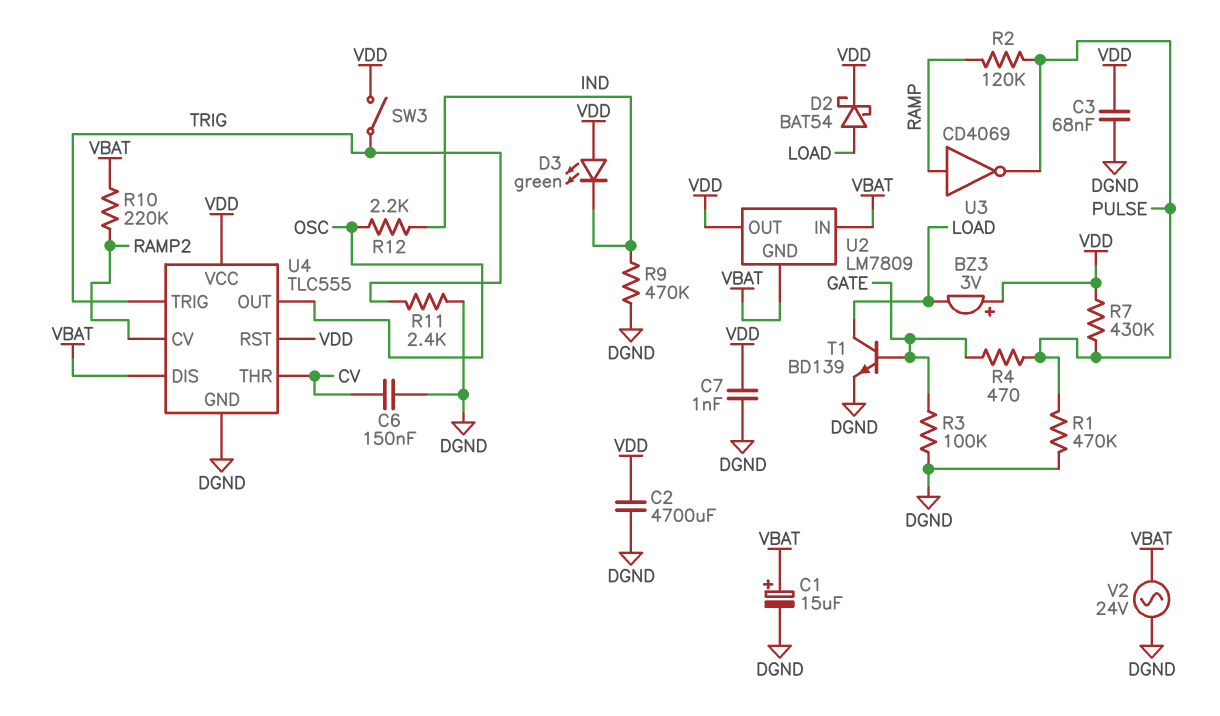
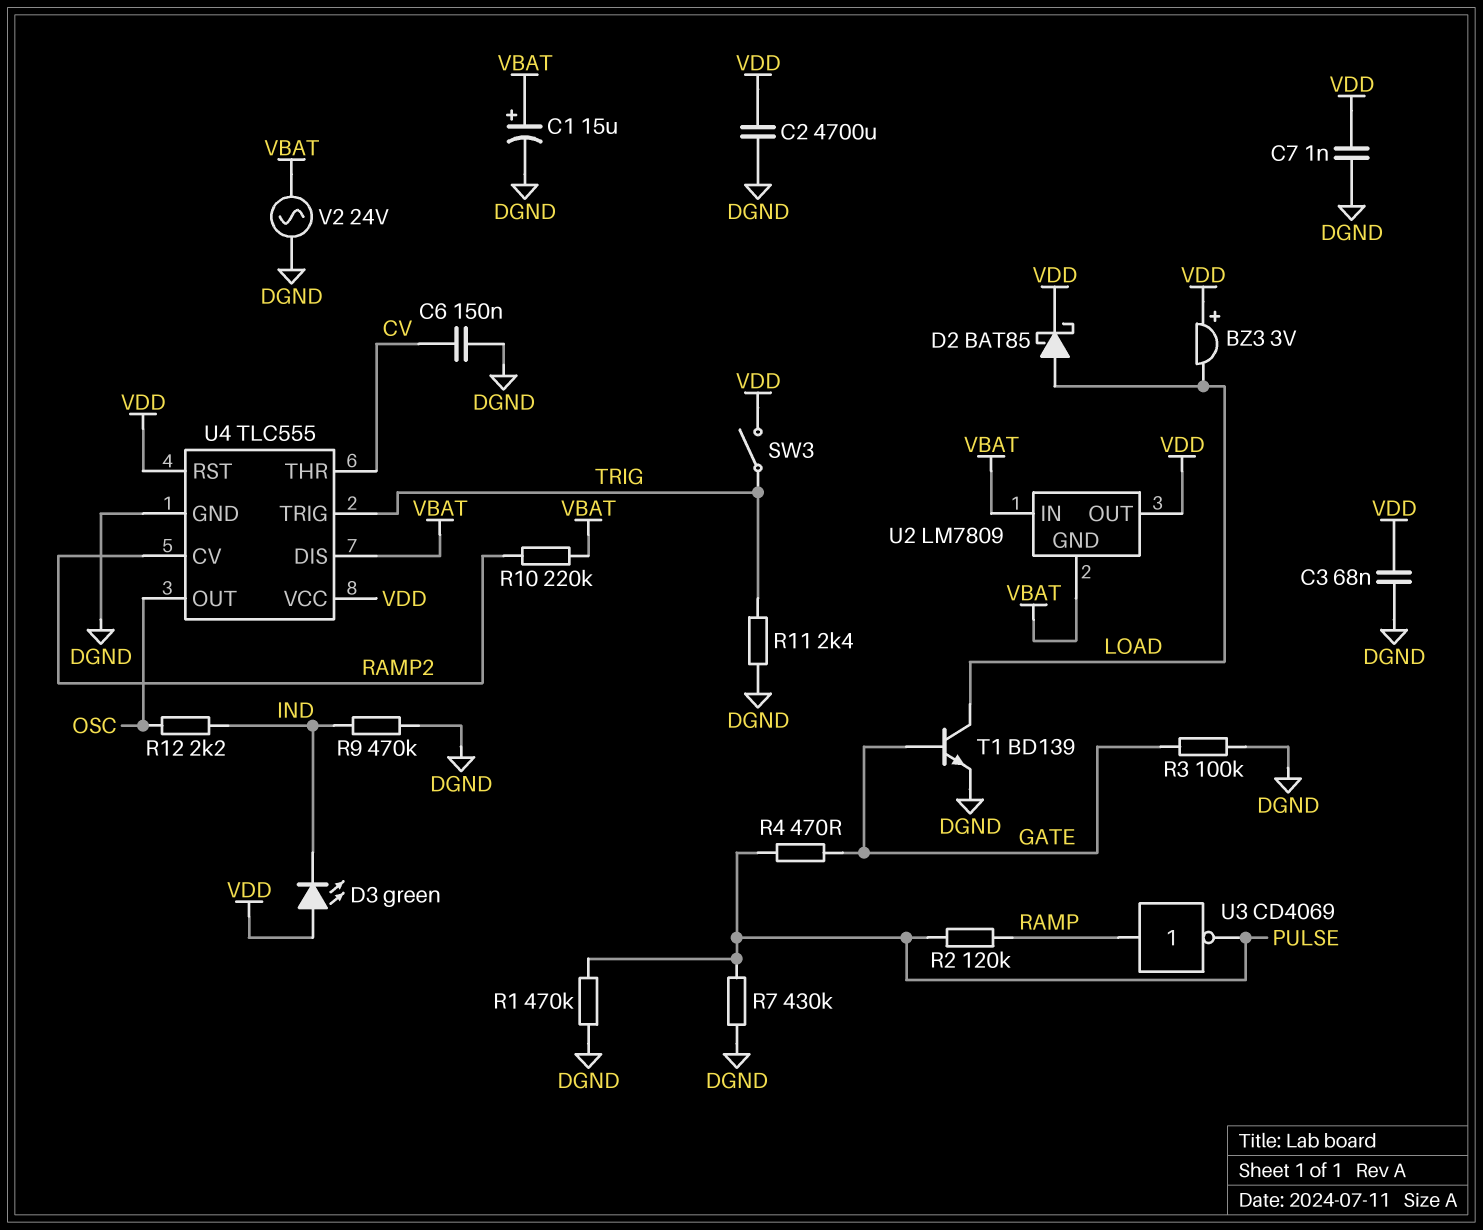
D2: schottky BAT54 (A LOAD, K VDD) -> schottky BAT85 (A LOAD, K VDD)
R7: 430k (PULSE, VDD) -> 430k (DGND, PULSE)

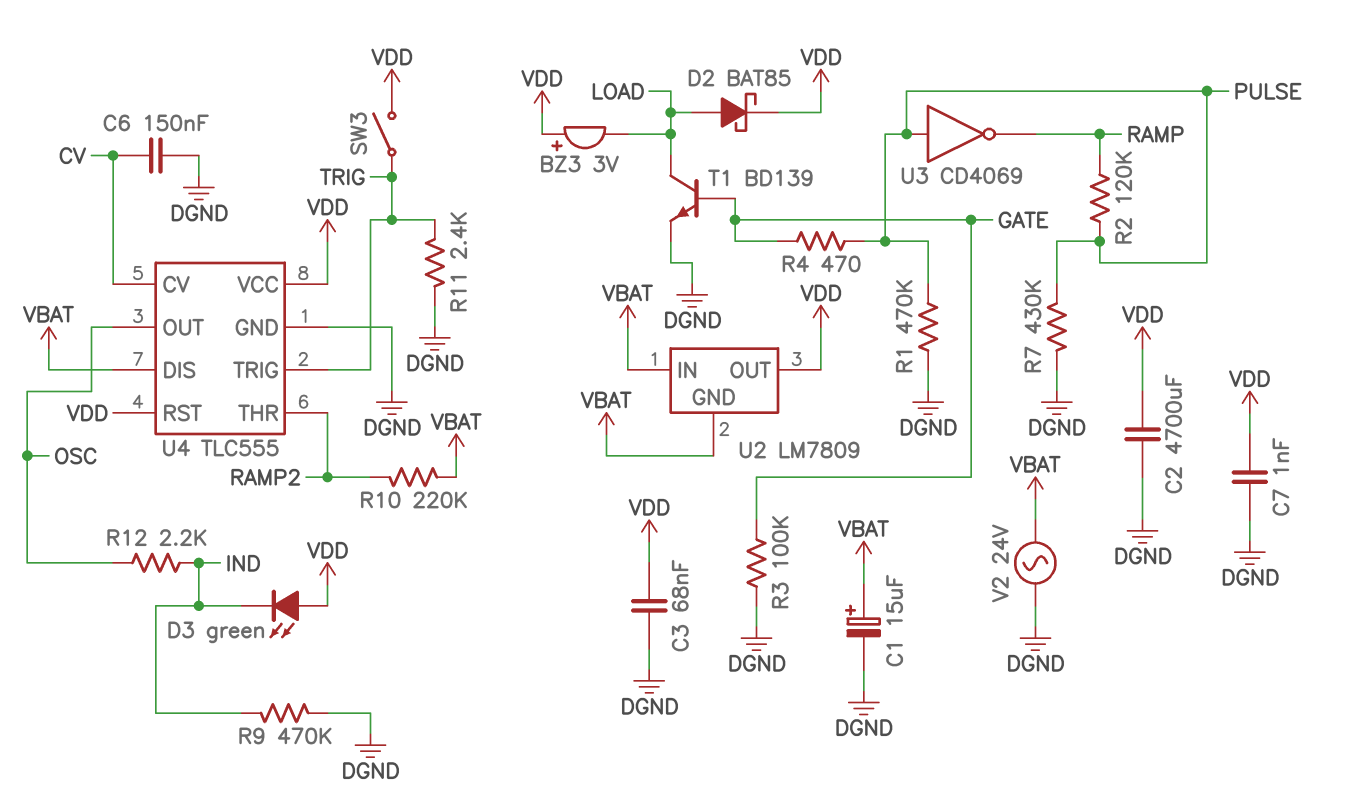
U3: NOT CD4069 (in RAMP, out PULSE) -> NOT CD4069 (in PULSE, out RAMP)
U4 pin CV: RAMP2 -> CV
U4 pin THR: CV -> RAMP2

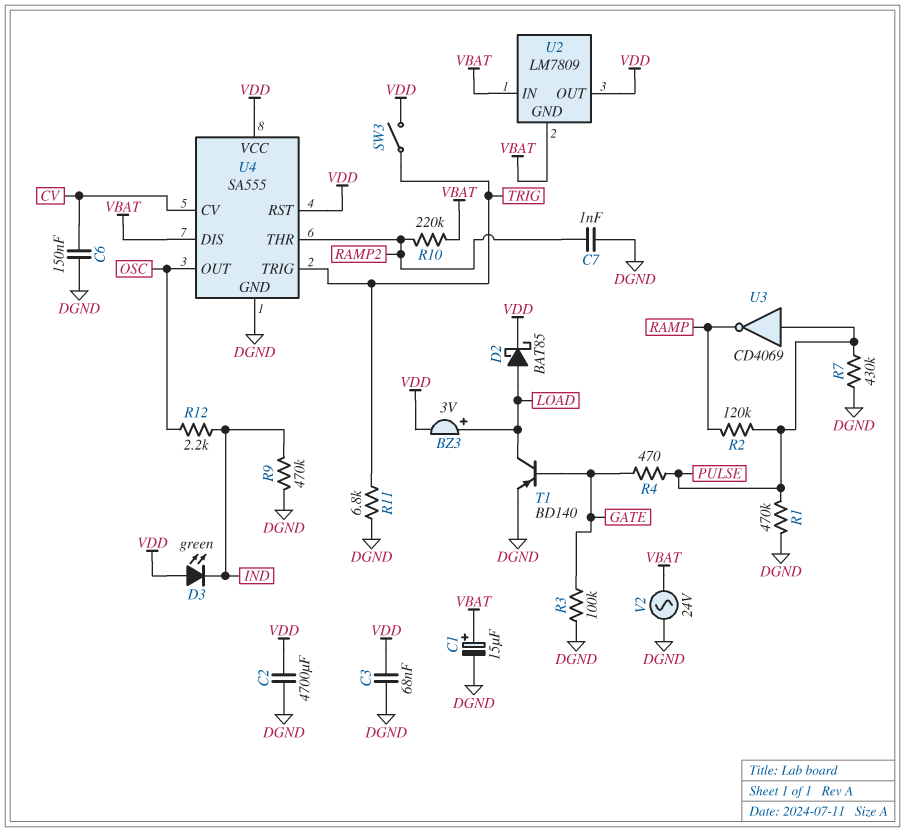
BZ3: buzzer 3V (plus VDD, minus LOAD) -> buzzer 3V (plus LOAD, minus VDD)
C7: 1nF (DGND, VDD) -> 1nF (DGND, RAMP2)
R11: 2.4k (DGND, TRIG) -> 6.8k (DGND, TRIG)
T1: NPN BD139 (B GATE, C LOAD, E DGND) -> PNP BD140 (B GATE, C LOAD, E DGND)
U4: TLC555 -> SA555

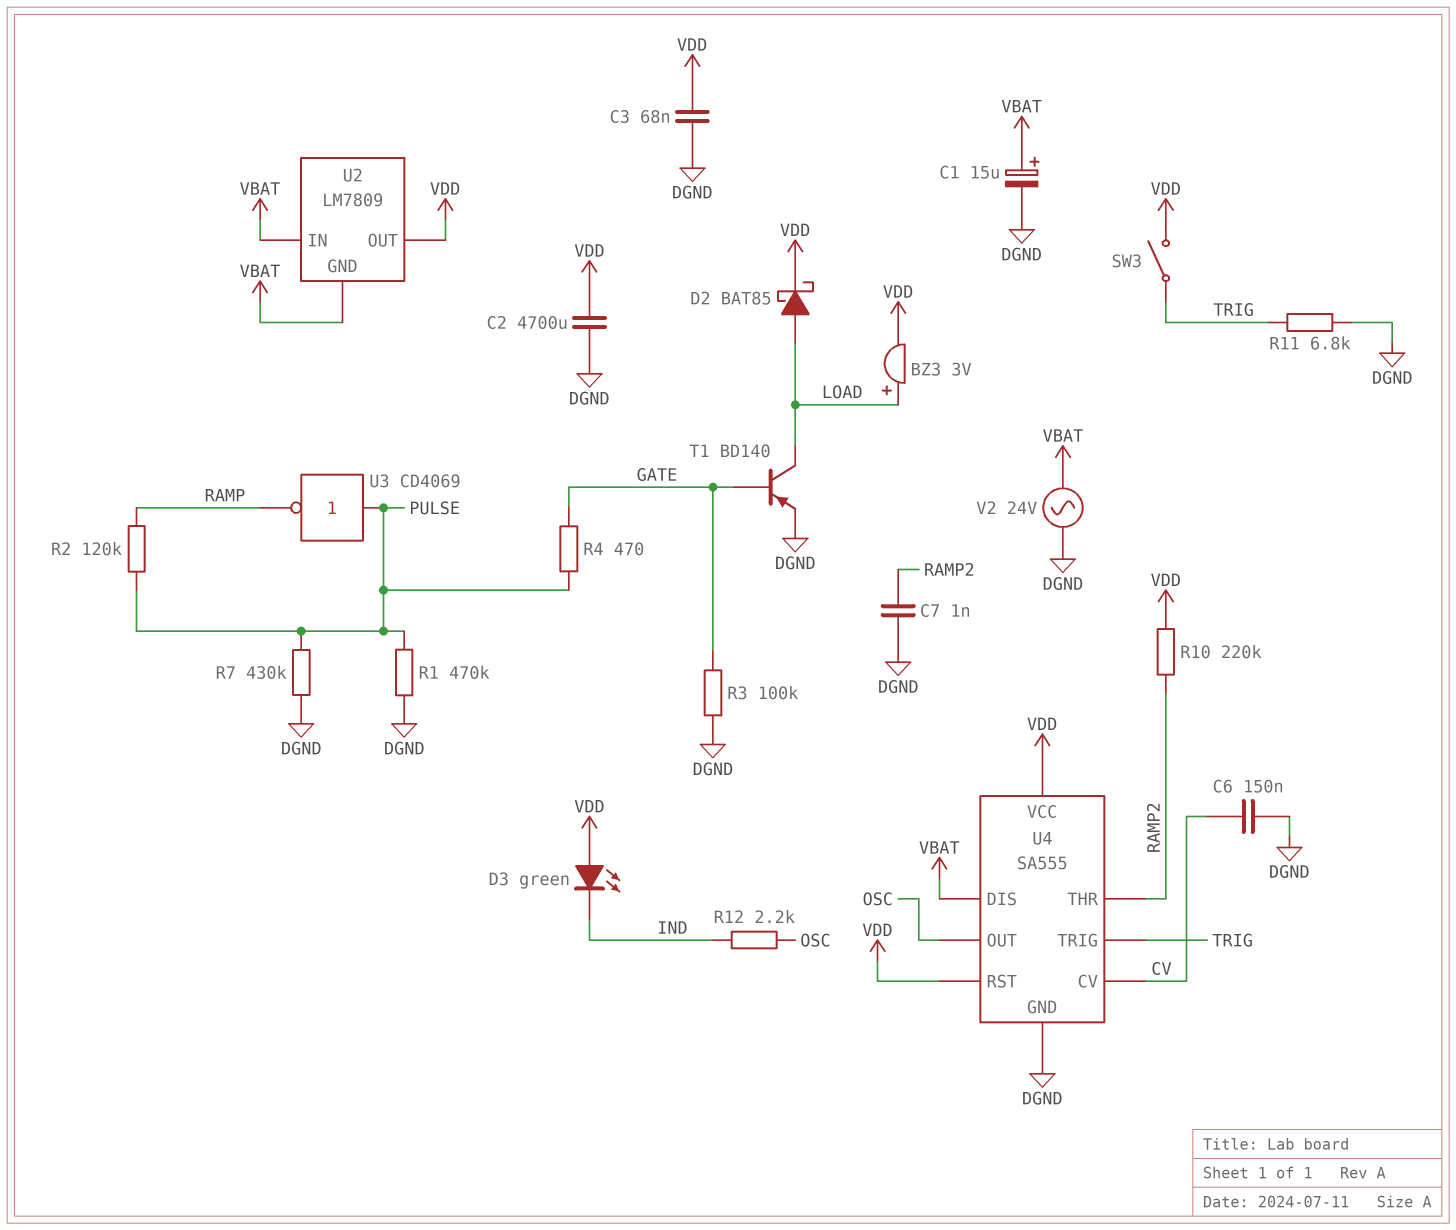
R9: 470k (DGND, IND) -> none
R10: 220k (RAMP2, VBAT) -> 220k (RAMP2, VDD)

